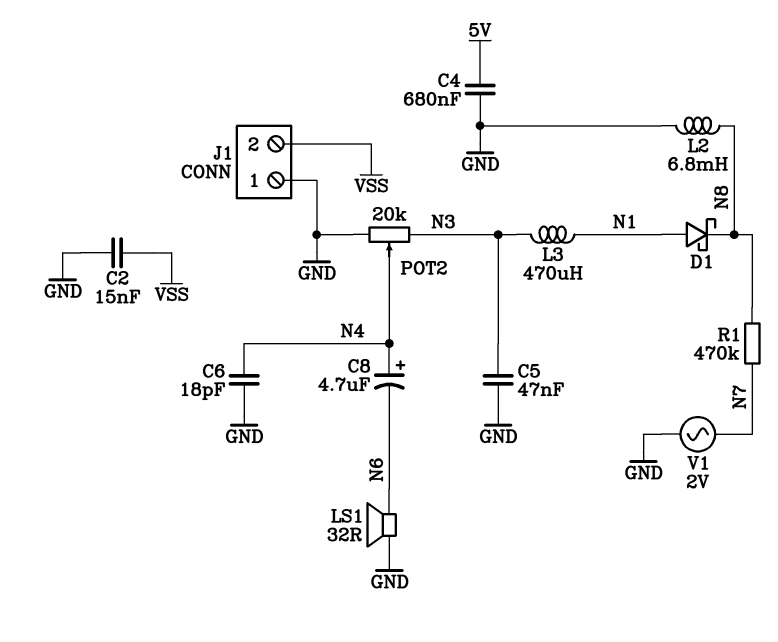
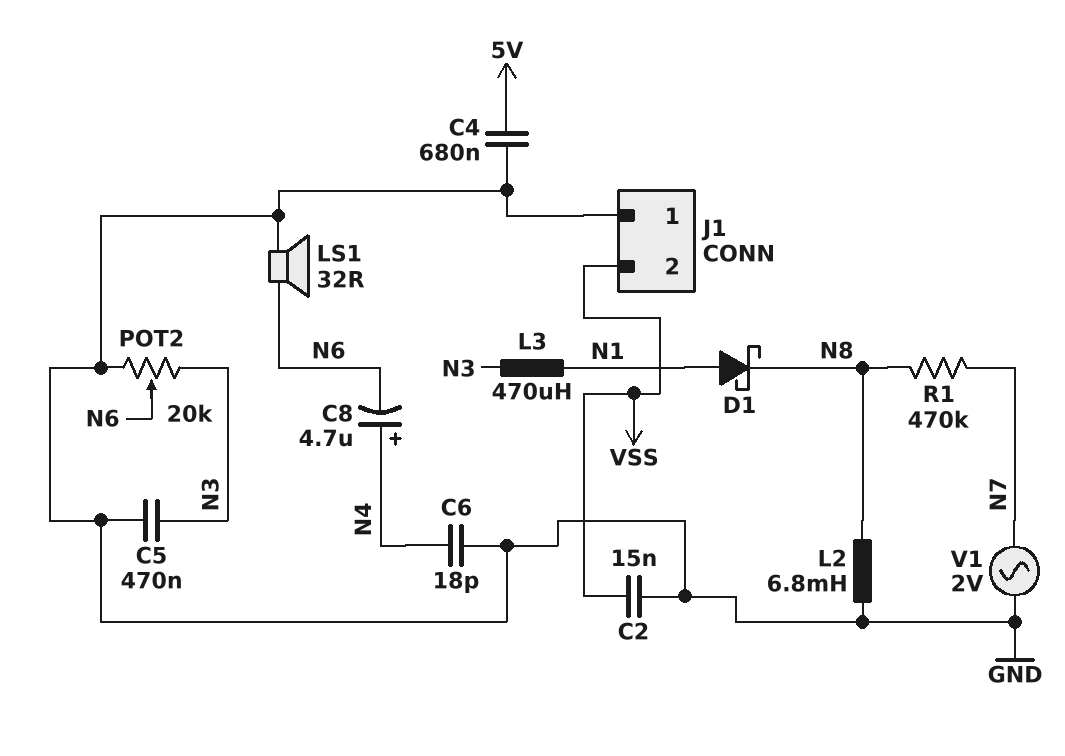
C5: 47nF (GND, N3) -> 470nF (GND, N3)
POT2: 20k (GND, N3, wiper N4) -> 20k (GND, N3, wiper N6)

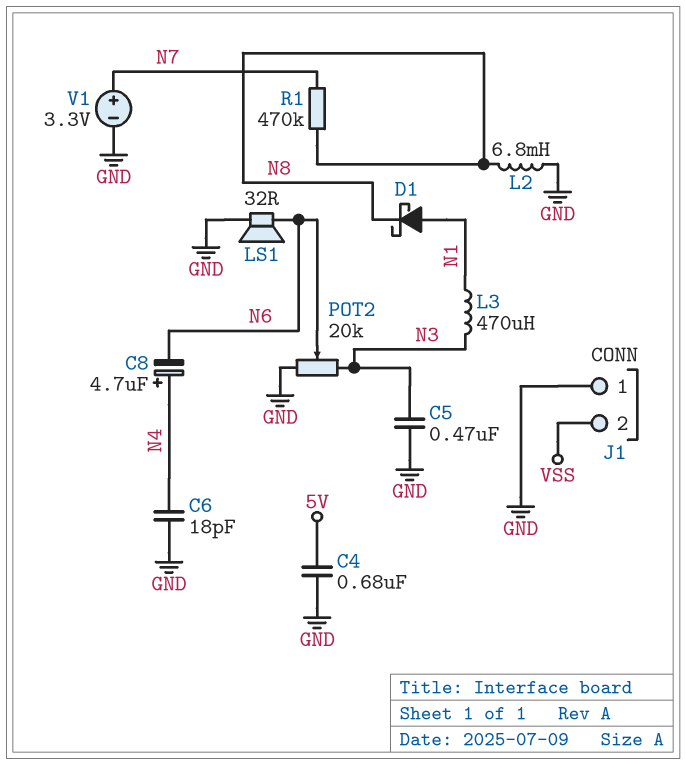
C2: 15nF (GND, VSS) -> none
V1: AC 2V (GND, N7) -> 3.3V (plus N7, minus GND)

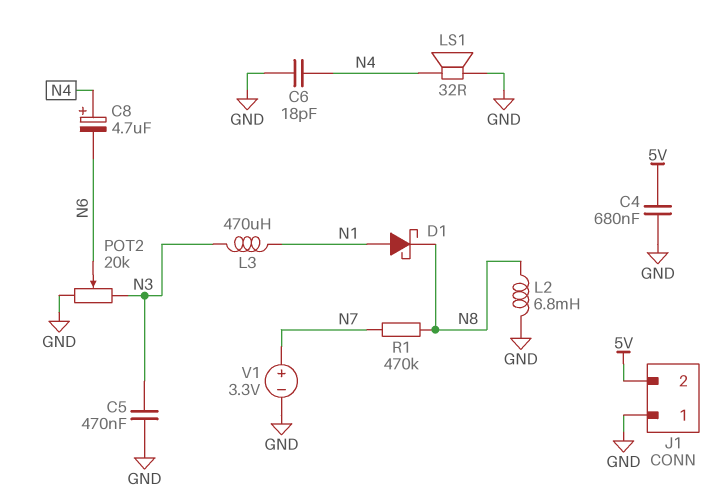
J1 pin 2: VSS -> 5V
LS1: speaker 32R (GND, N6) -> speaker 32R (GND, N4)

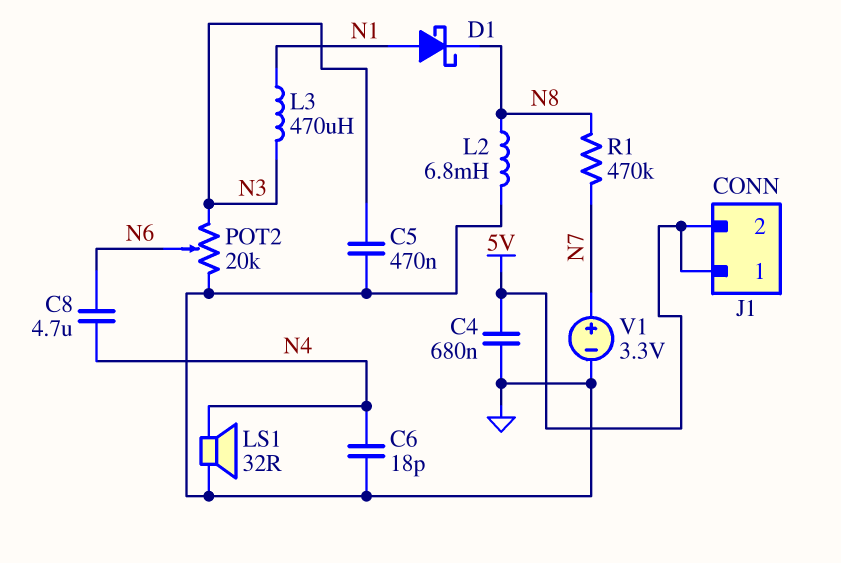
C8: 4.7uF (plus N4, minus N6) -> 4.7uF (N4, N6)
J1 pin 1: GND -> 5V

